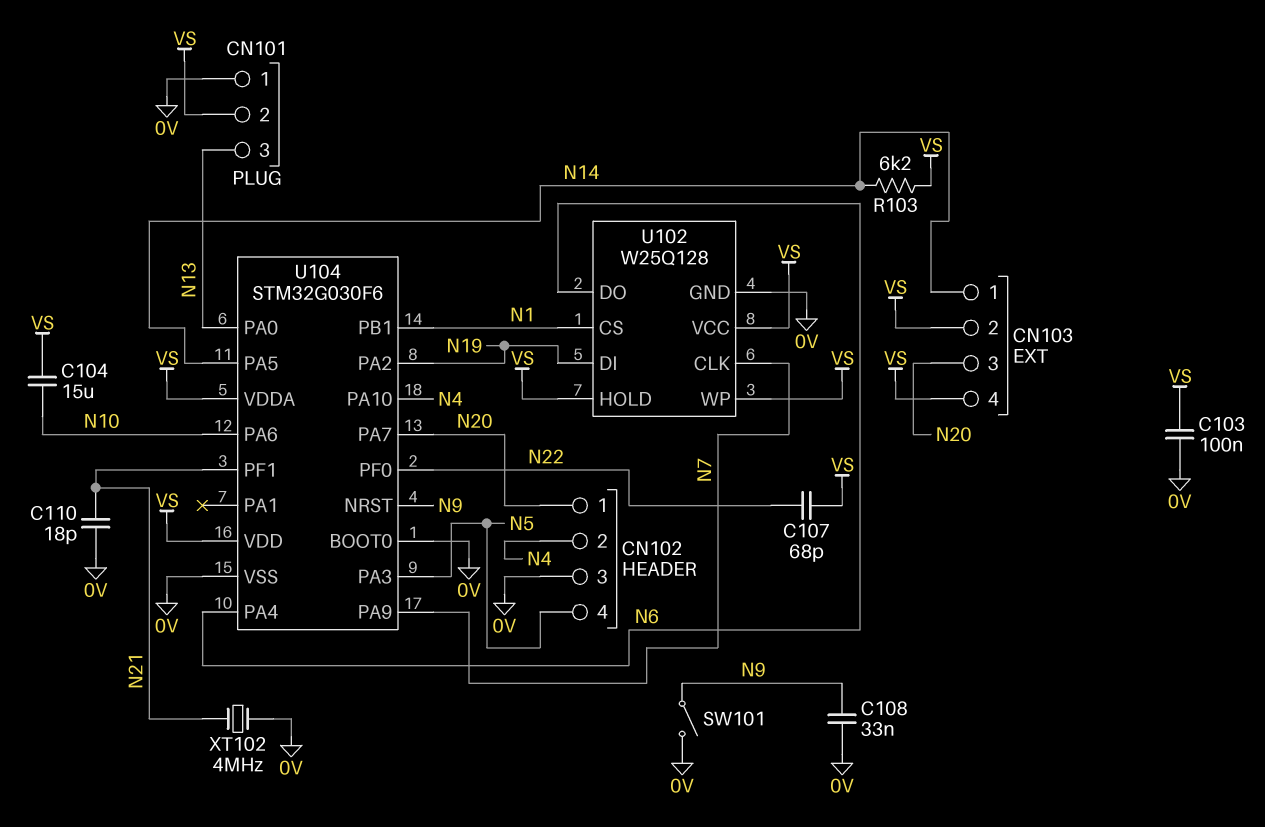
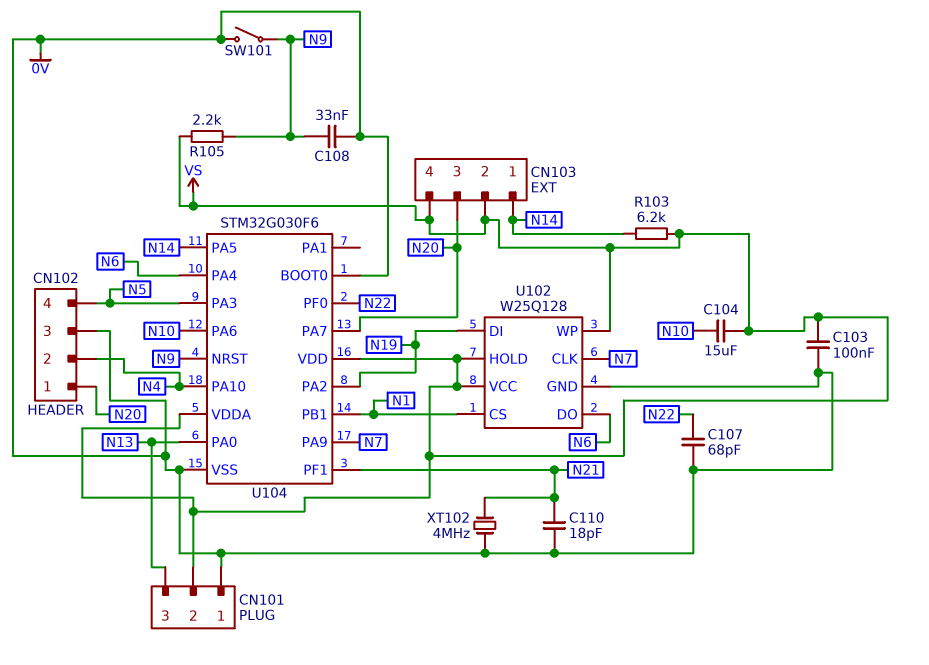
C107: 68pF (N22, VS) -> 68pF (0V, N22)
R105: none -> 2.2k (N9, VS)

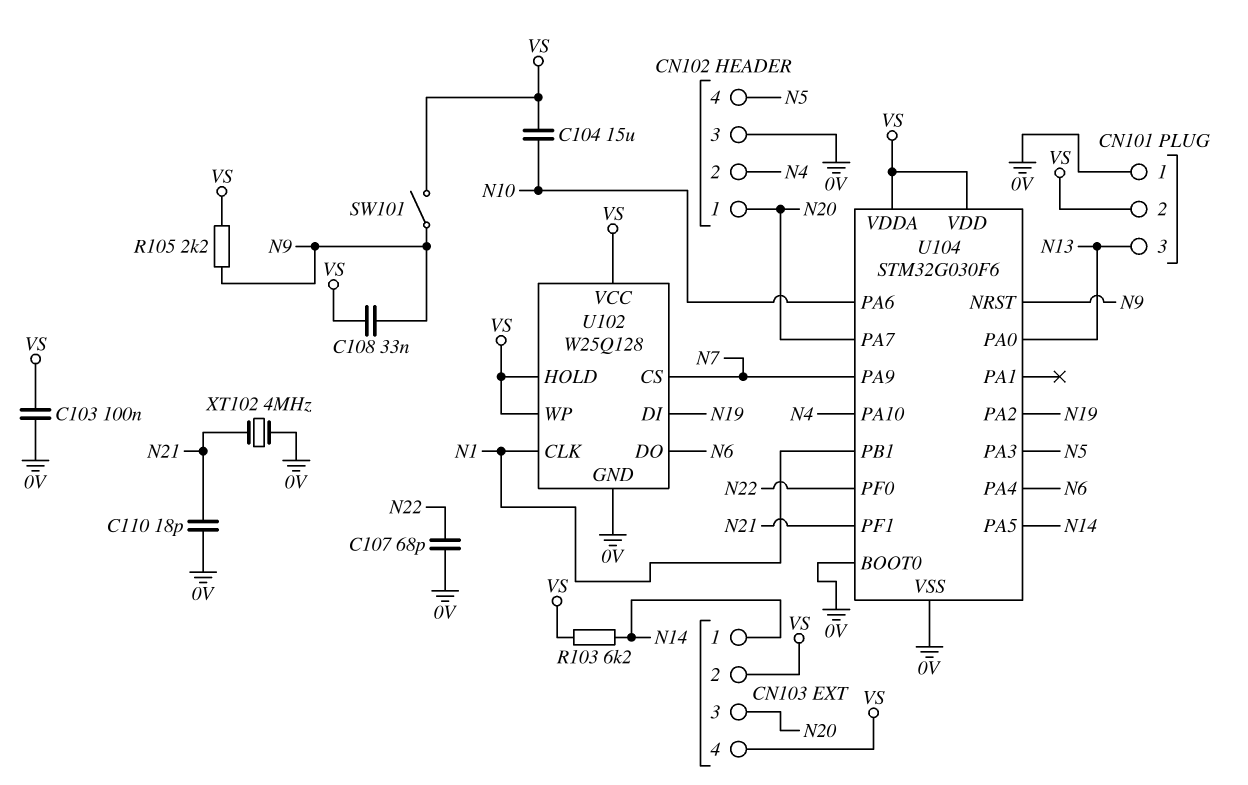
C108: 33nF (0V, N9) -> 33nF (N9, VS)
SW101: switch (0V, N9) -> switch (N9, VS)
U102 pin CLK: N7 -> N1
U102 pin CS: N1 -> N7

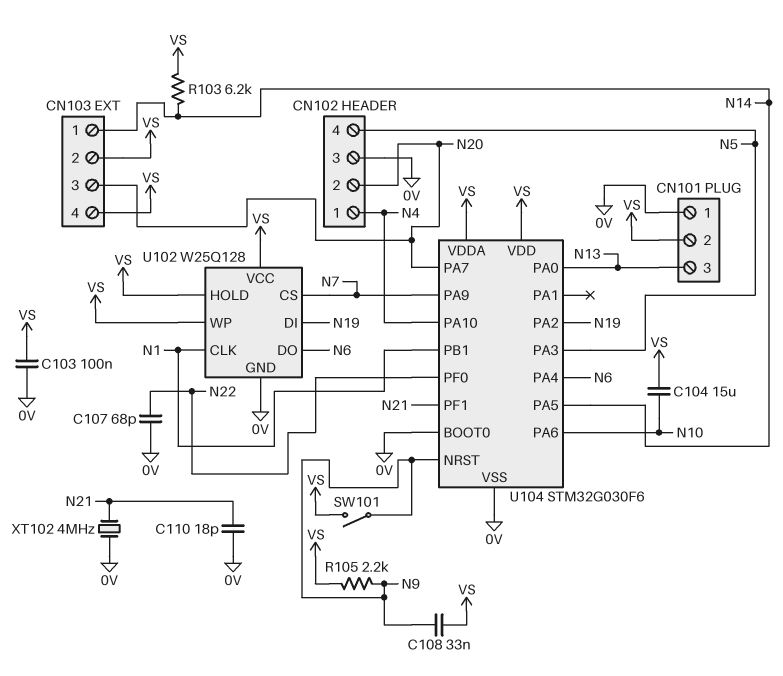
CN102 pin 1: N20 -> N4
CN102 pin 2: N4 -> N20

